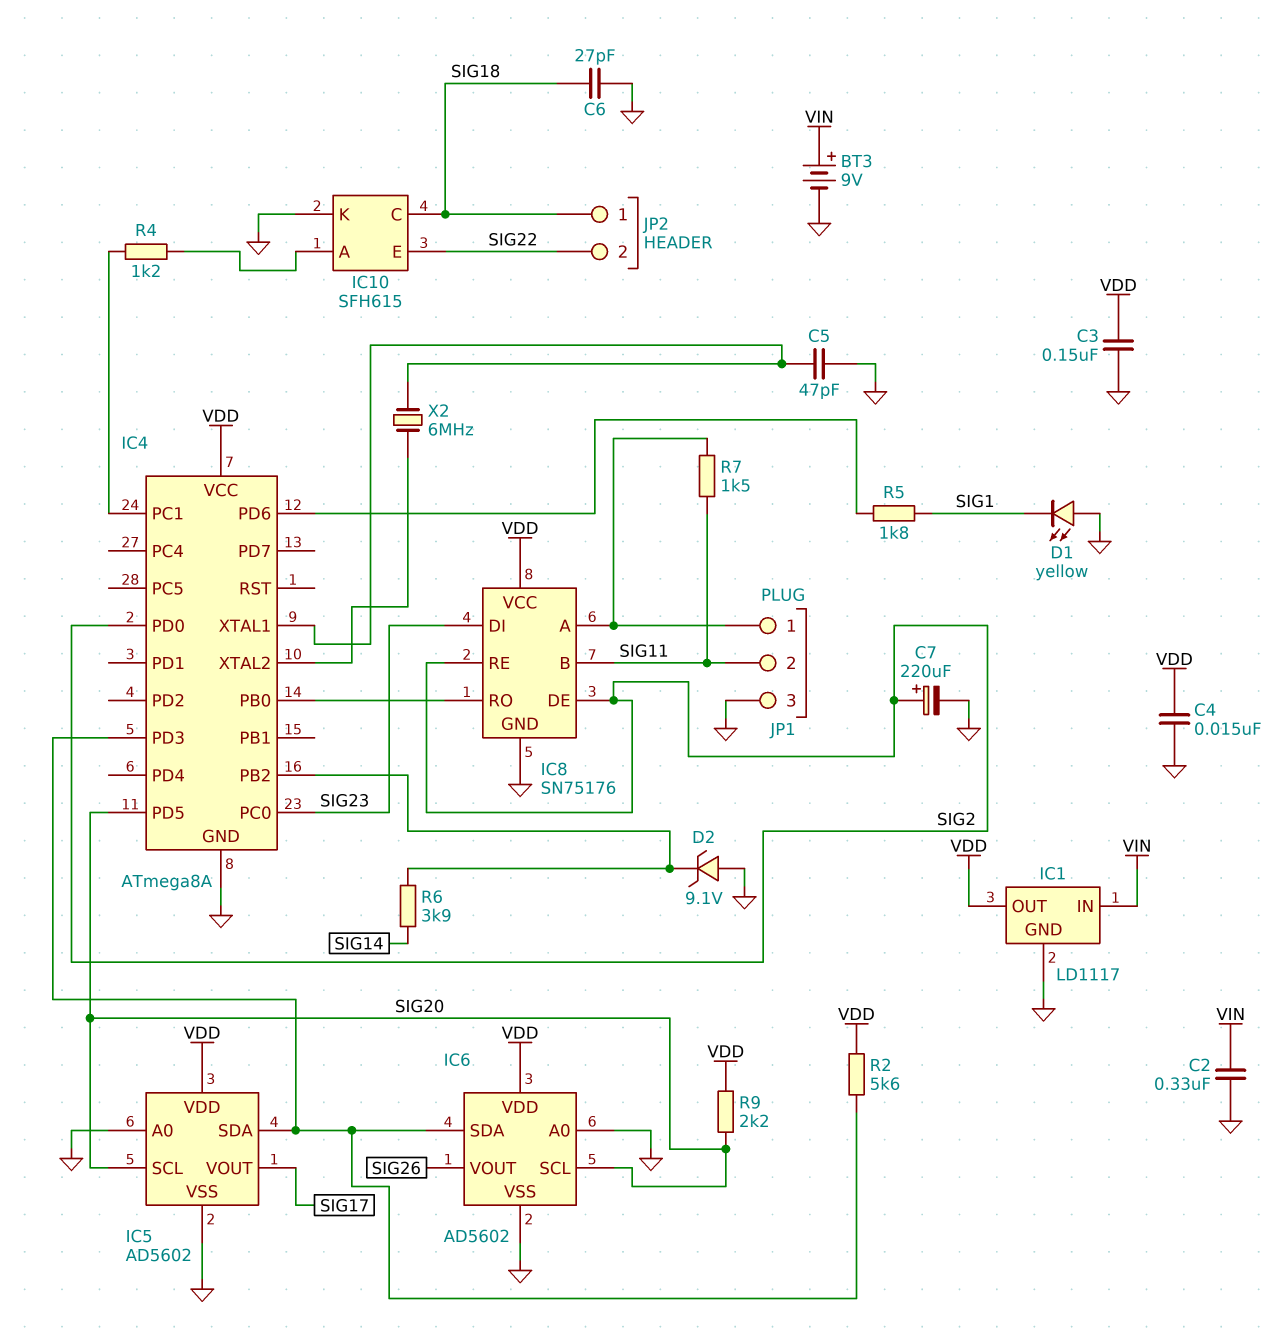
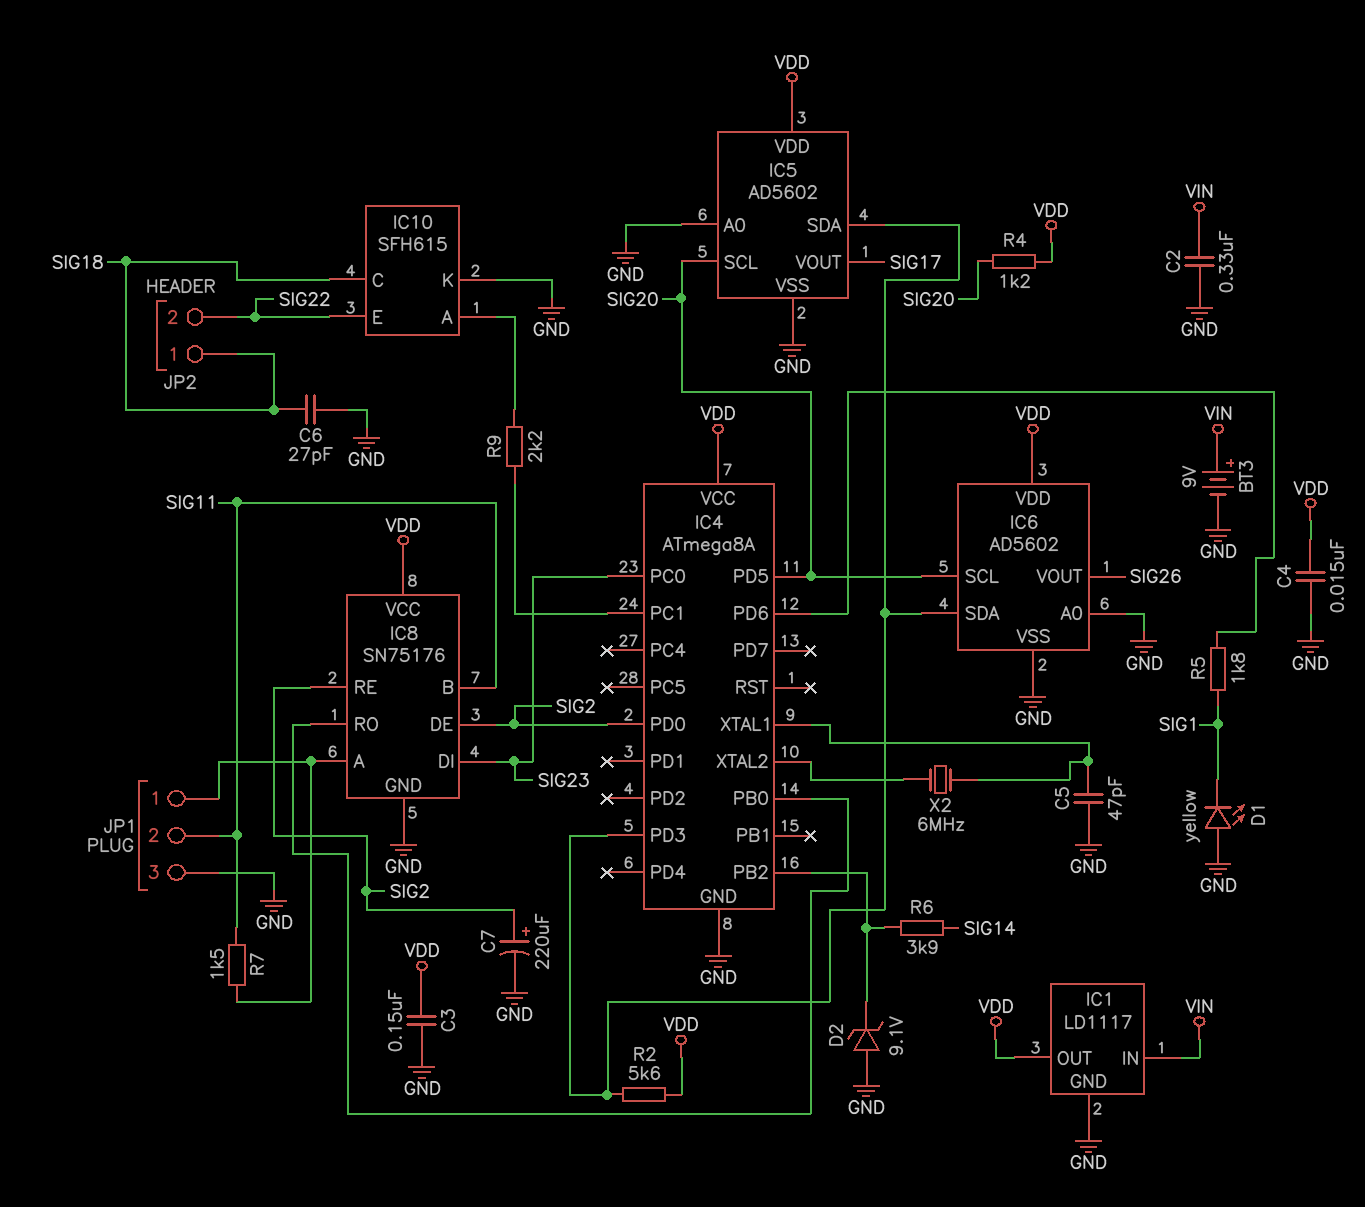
R4: 1.2k (IC4/PC1, IC10/A) -> 1.2k (SIG20, VDD)
R9: 2.2k (SIG20, VDD) -> 2.2k (IC4/PC1, IC10/A)

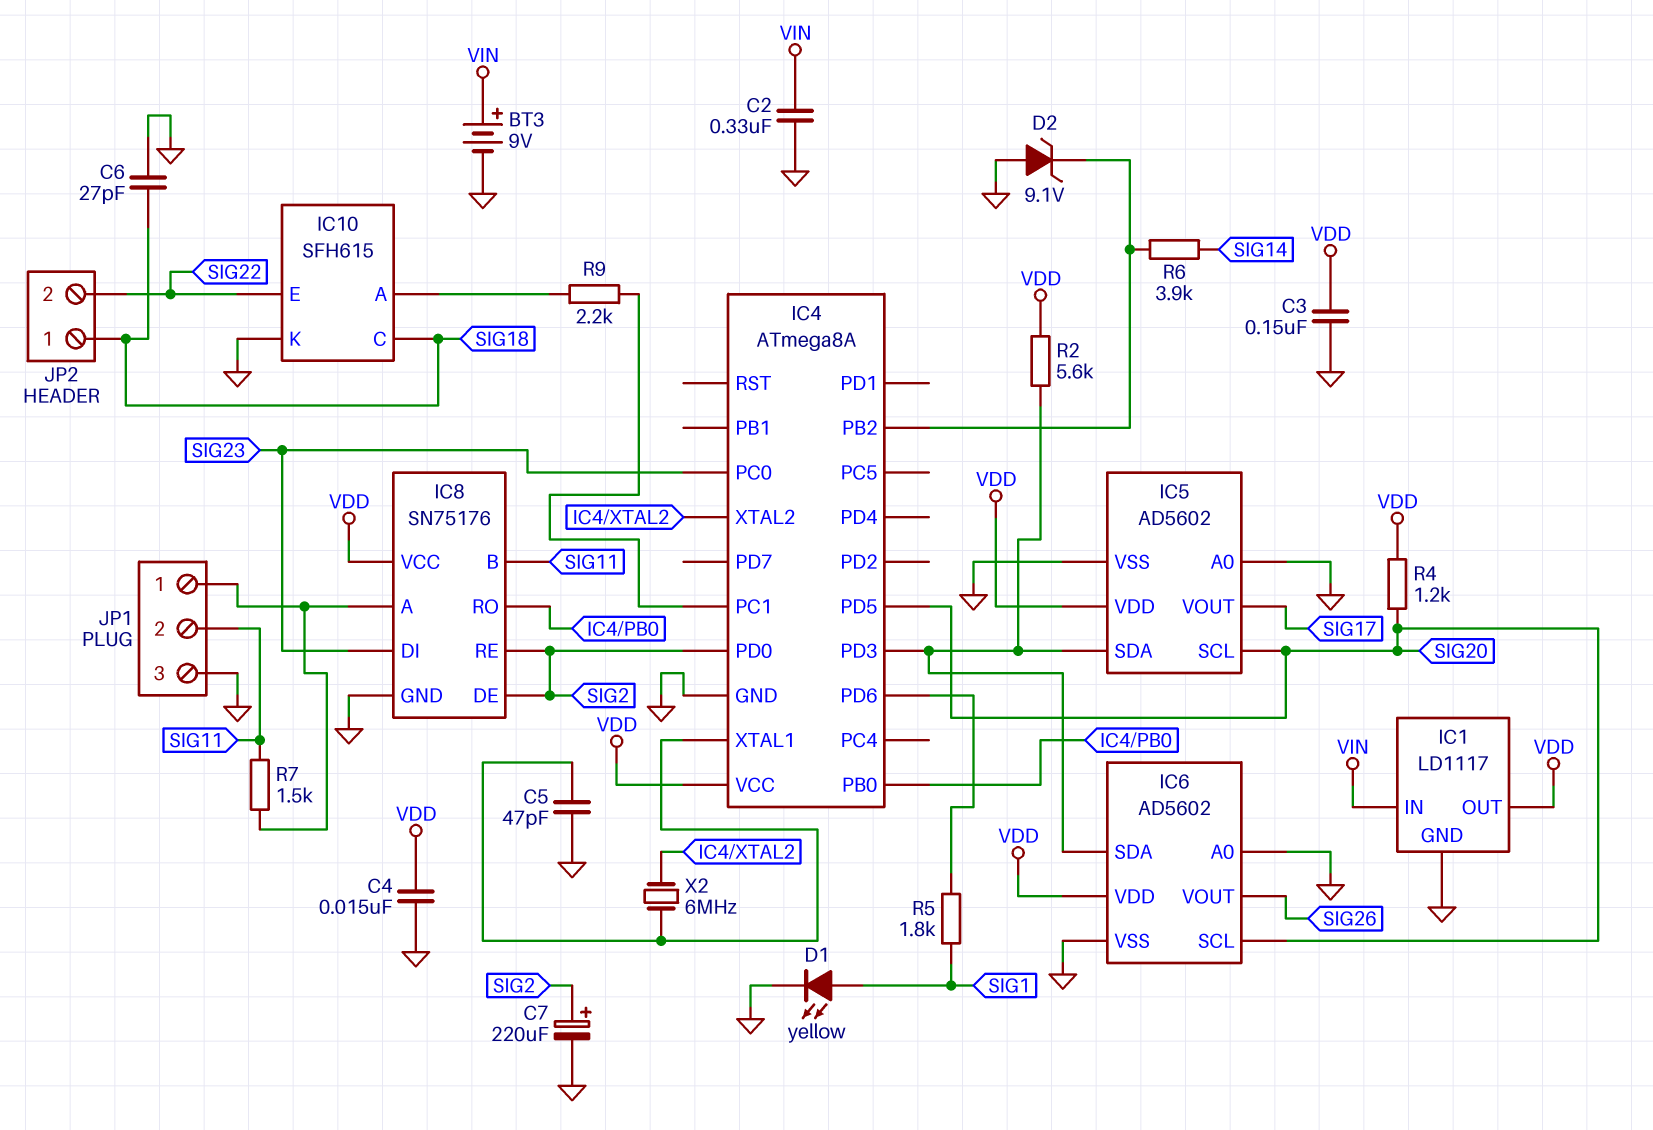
D1: LED yellow (A GND, K SIG1) -> LED yellow (A SIG1, K GND)

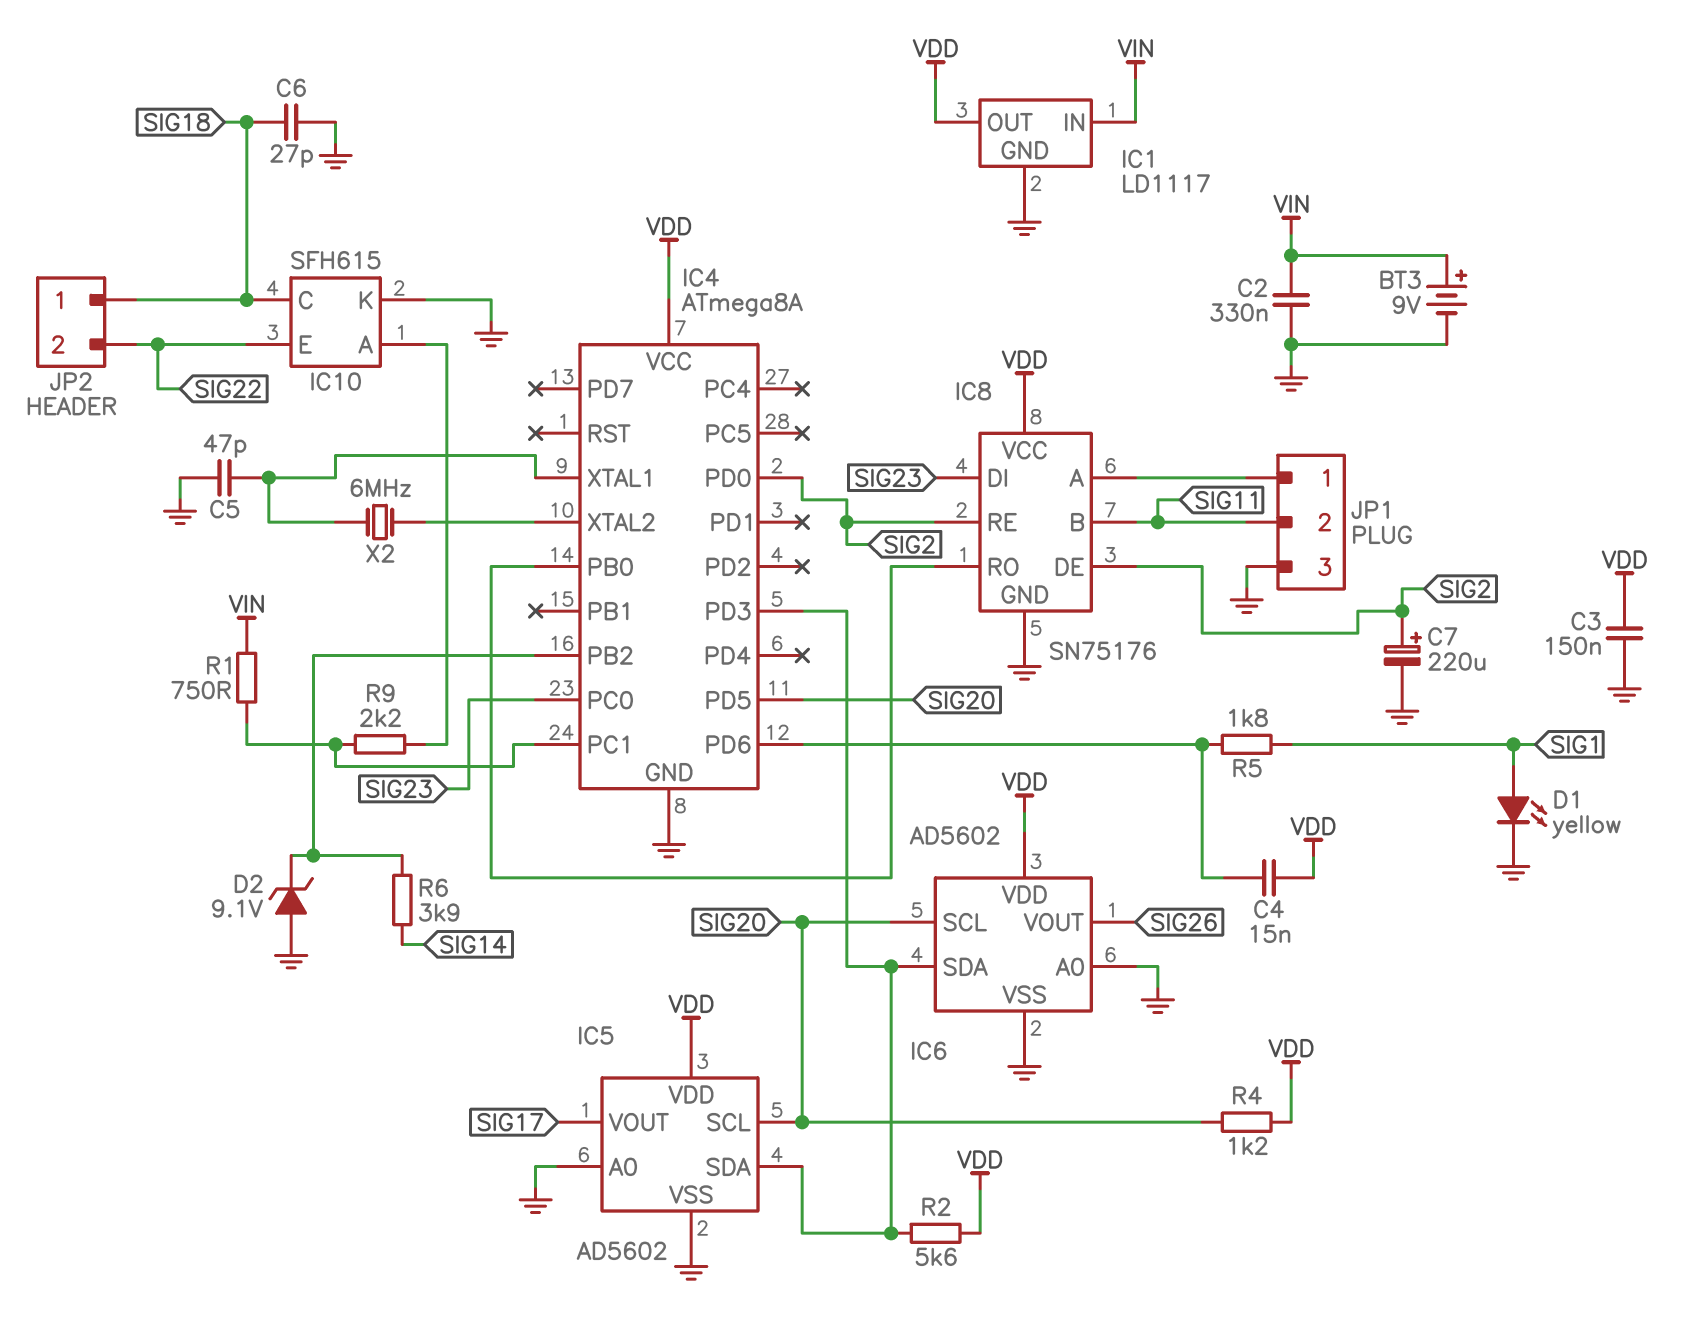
C4: 15nF (GND, VDD) -> 15nF (IC4/PD6, VDD)
R1: none -> 750 (IC4/PC1, VIN)
R7: 1.5k (IC8/A, SIG11) -> none

